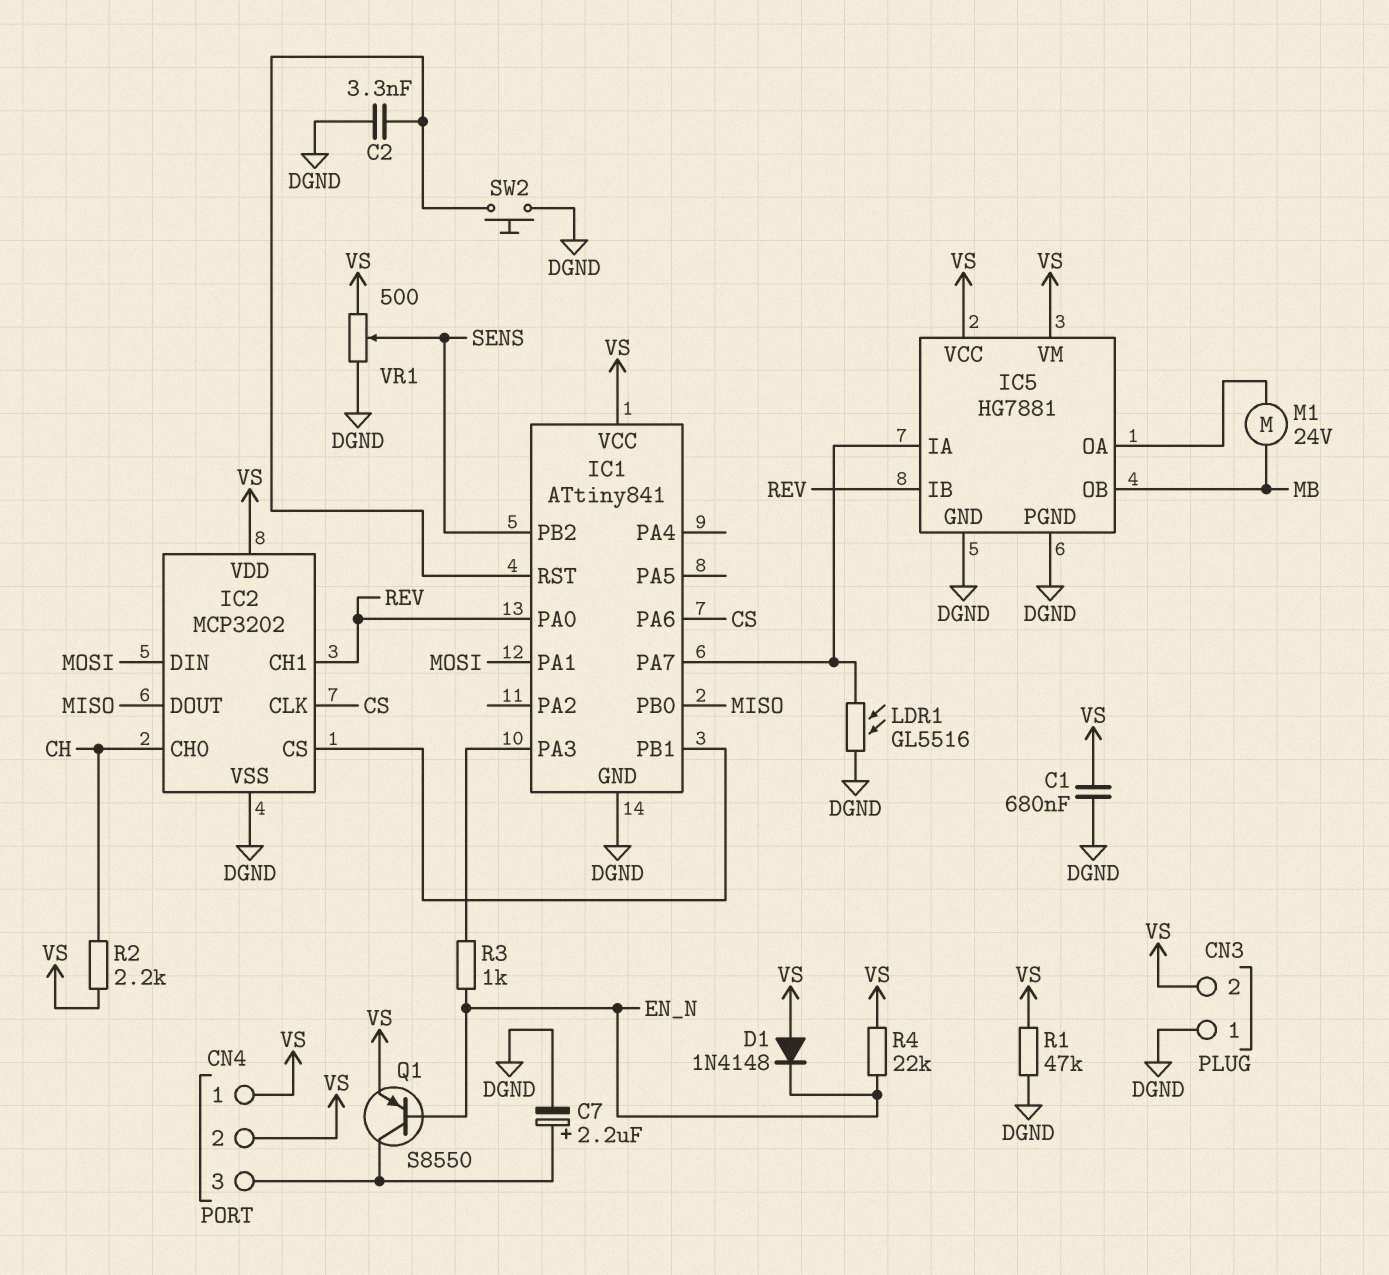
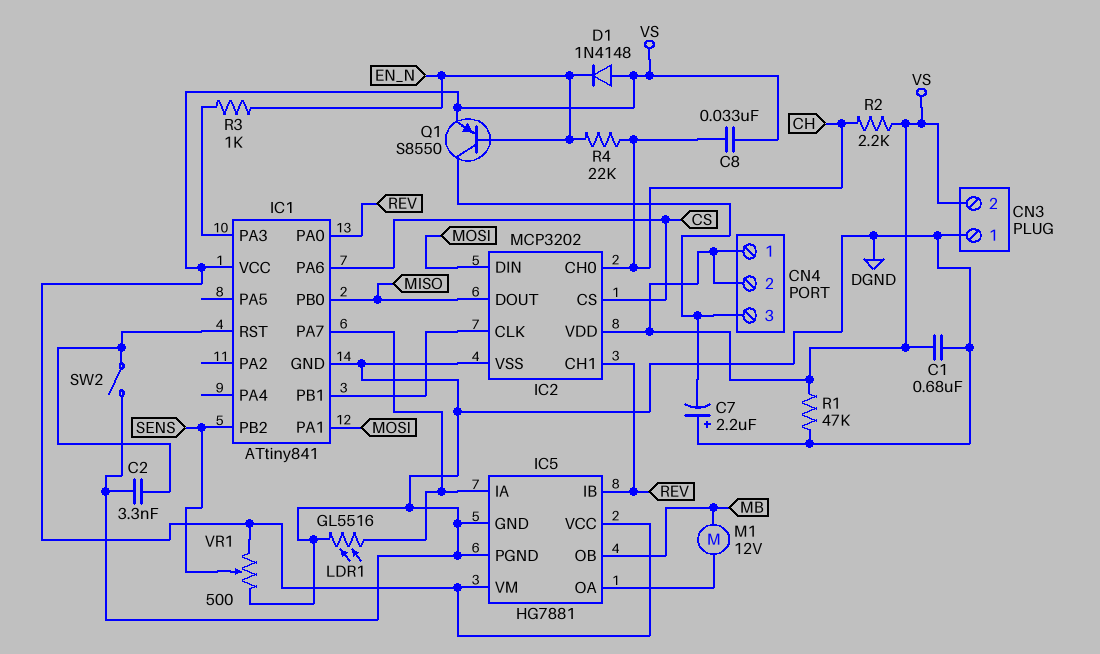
C7: 2.2uF (plus CN4/3, minus DGND) -> 2.2uF (plus DGND, minus CN4/3)
C8: none -> 33nF (CH, VS)
IC2 pin CLK: CS -> IC1/PB1
IC2 pin CS: IC1/PB1 -> CS
M1: motor 24V (IC5/OA, MB) -> motor 12V (IC5/OA, MB)
R4: 22k (EN_N, VS) -> 22k (CH, EN_N)
SW2: button (DGND, IC1/RST) -> switch (DGND, IC1/RST)

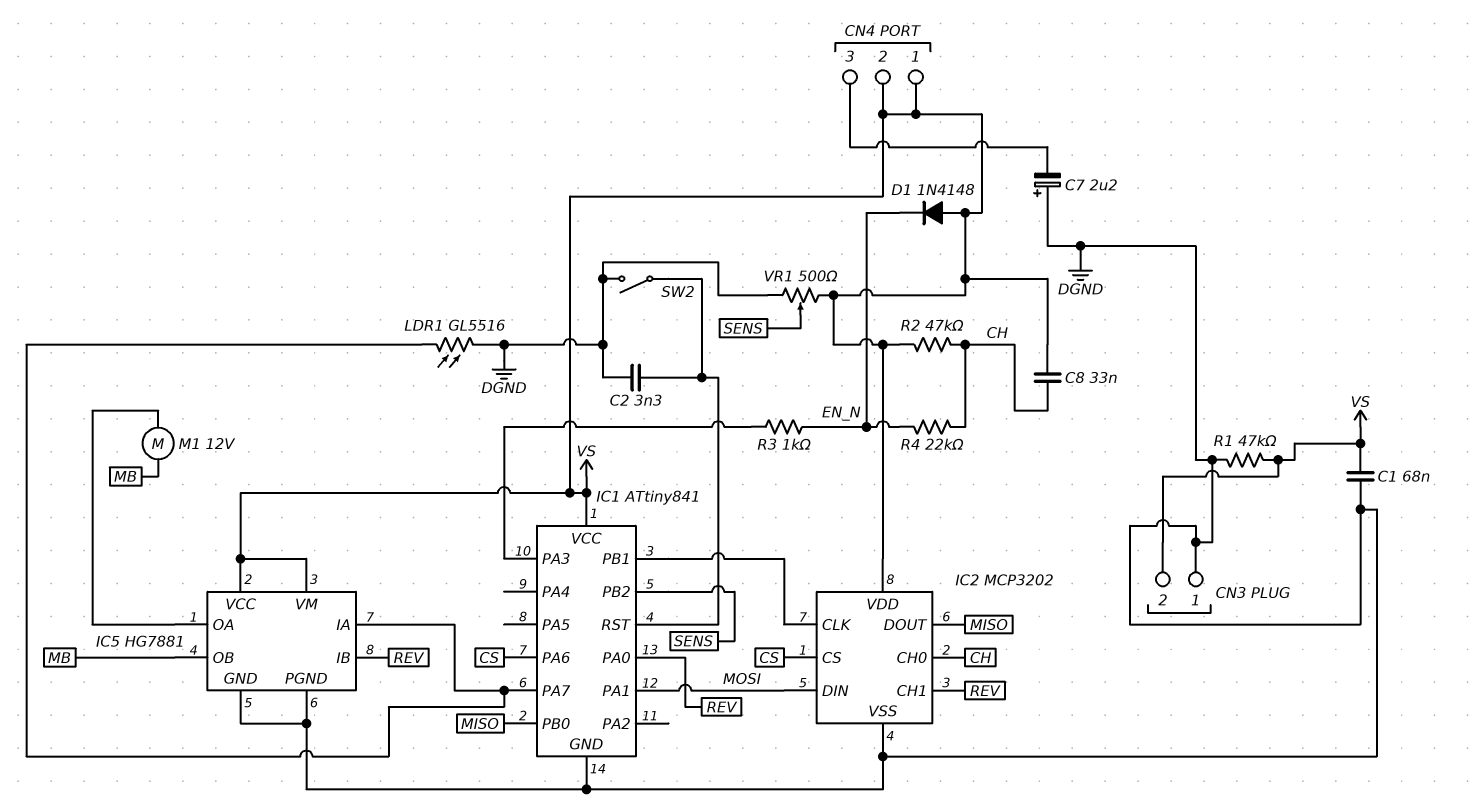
C1: 680nF (DGND, VS) -> 68nF (DGND, VS)
Q1: PNP S8550 (B EN_N, C CN4/3, E VS) -> none
R2: 2.2k (CH, VS) -> 47k (CH, VS)

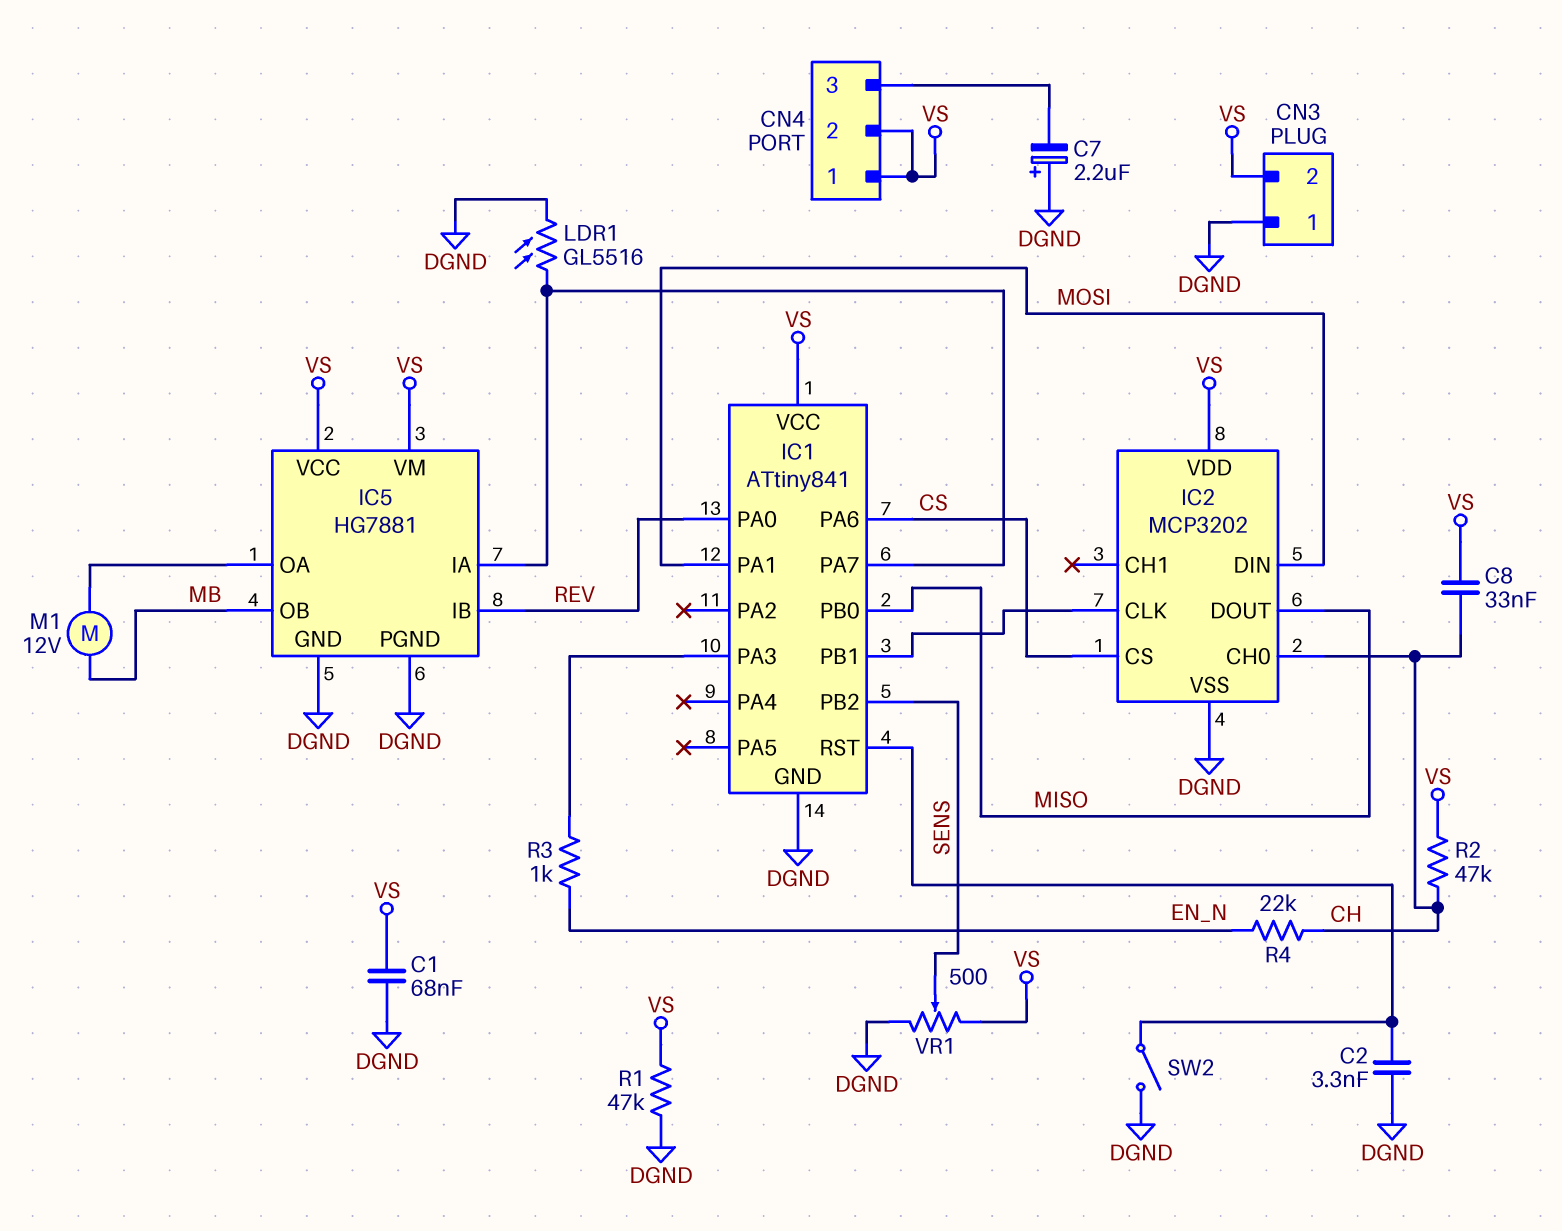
D1: diode 1N4148 (A VS, K EN_N) -> none
IC2 pin CH1: REV -> none

